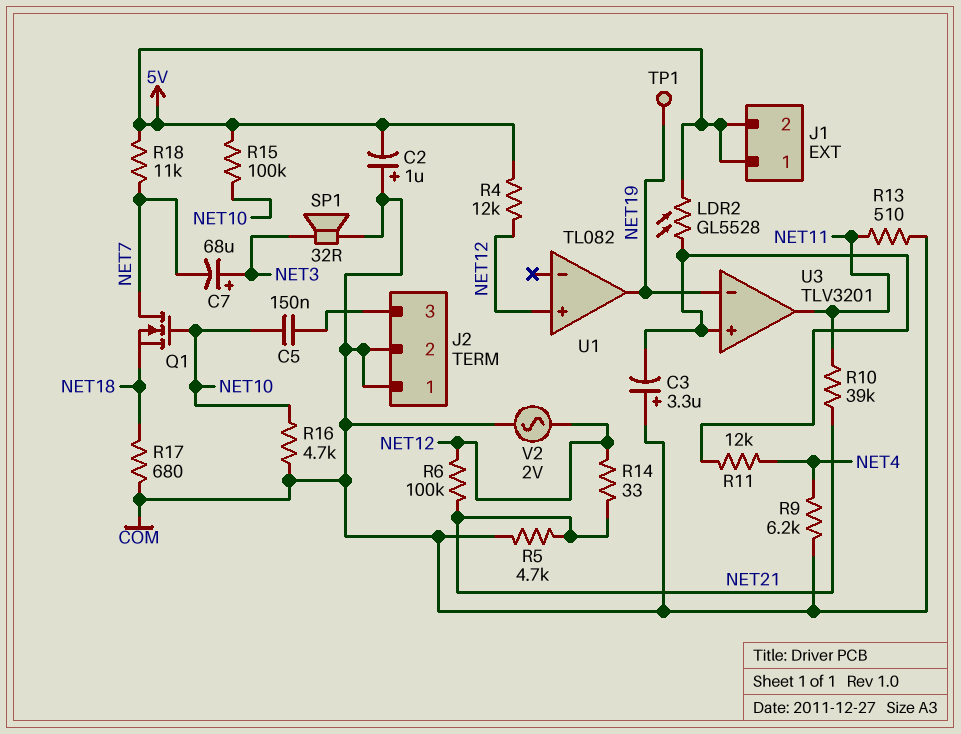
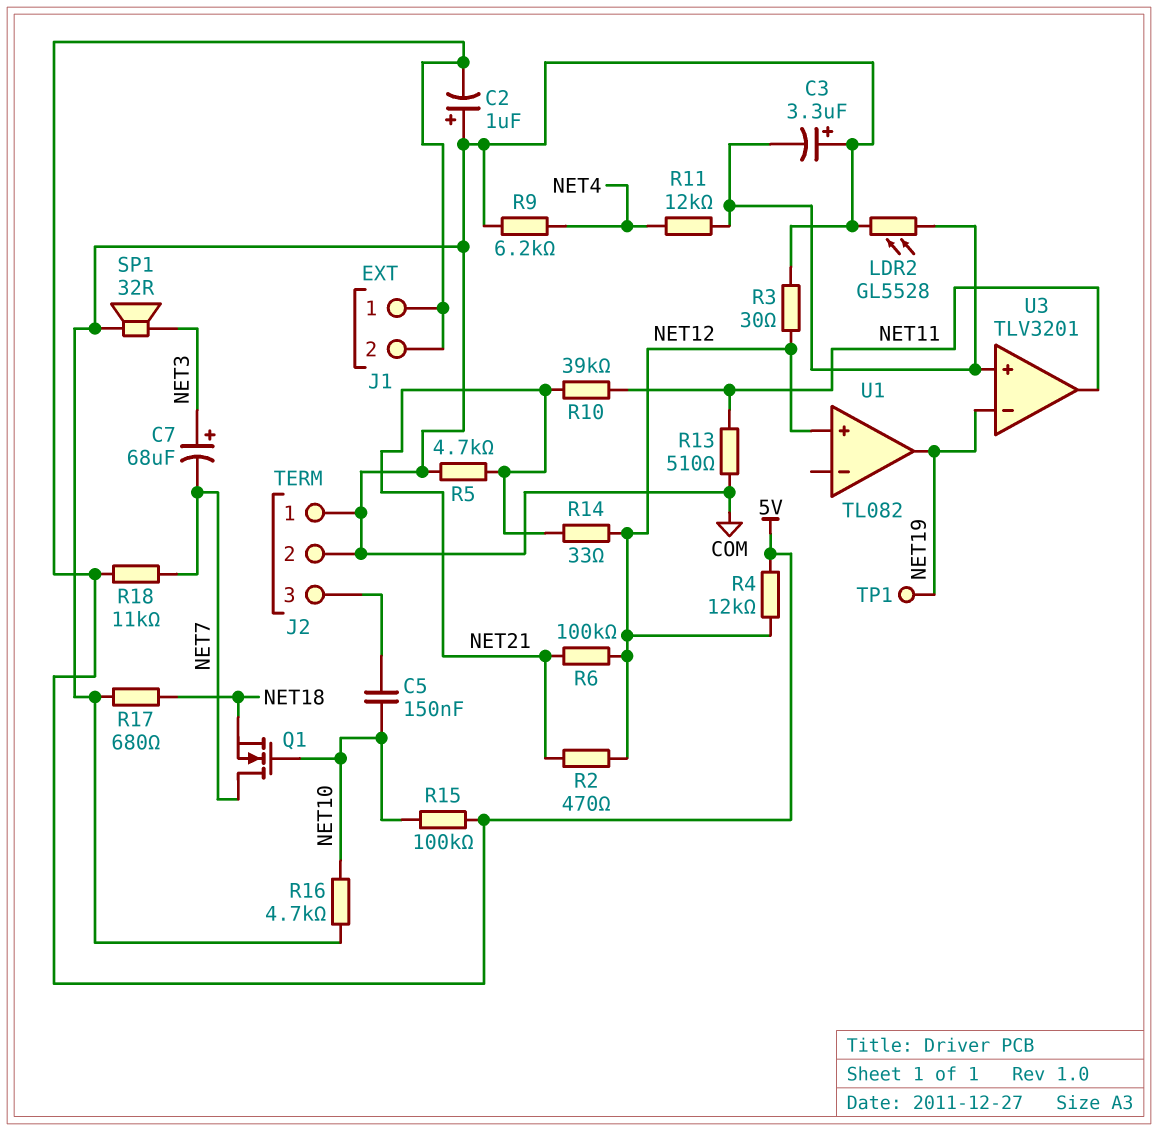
LDR2: GL5528 (5V, U3/in+) -> GL5528 (COM, U3/in+)
R2: none -> 470 (NET12, NET21)
R3: none -> 30 (COM, NET12)
V2: AC 2V (COM, NET12) -> none

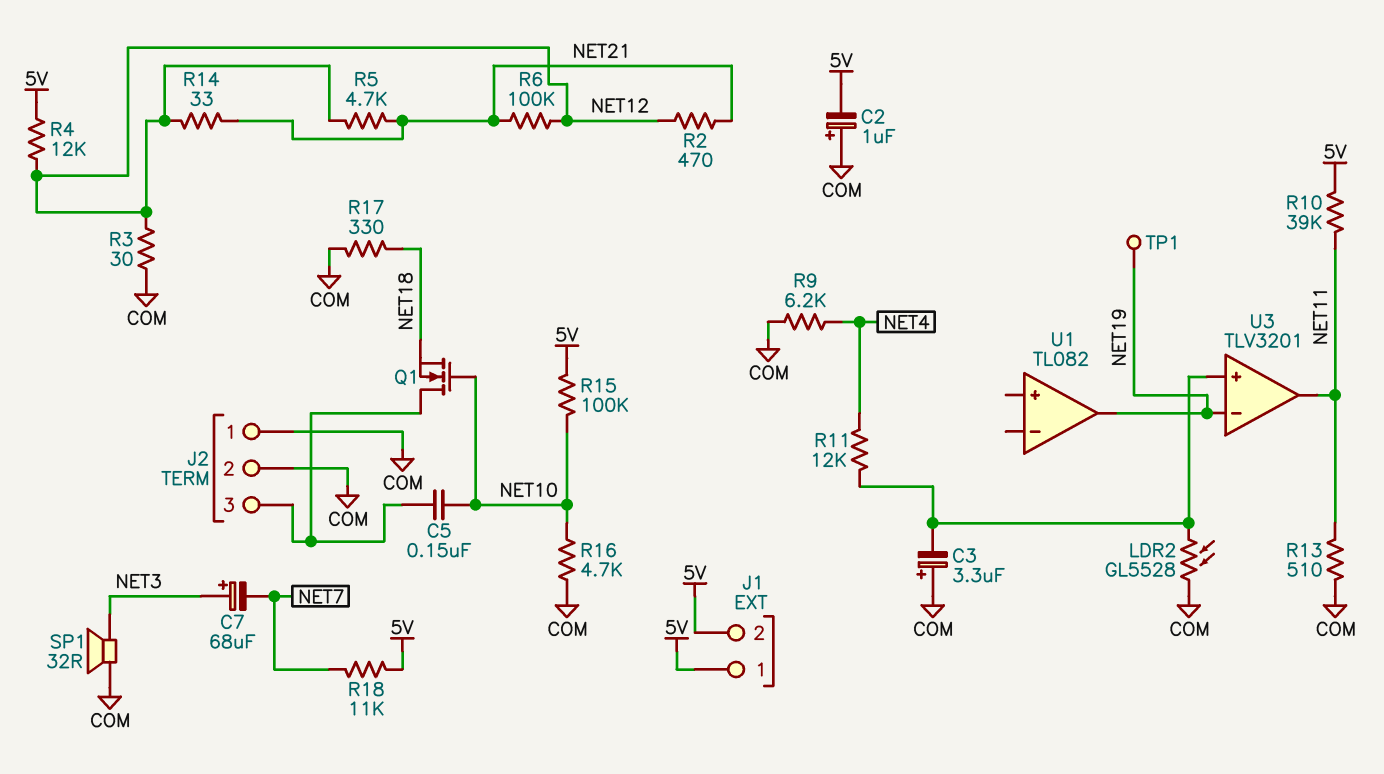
Q1: NMOS (G NET10, D NET7, S NET18) -> NMOS (G NET10, D J2/3, S NET18)
R5: 4.7k (COM, NET21) -> 4.7k (NET12, NET21)
R10: 39k (NET11, NET21) -> 39k (5V, NET11)
R17: 680 (COM, NET18) -> 330 (COM, NET18)
U1 pin in+: NET12 -> none

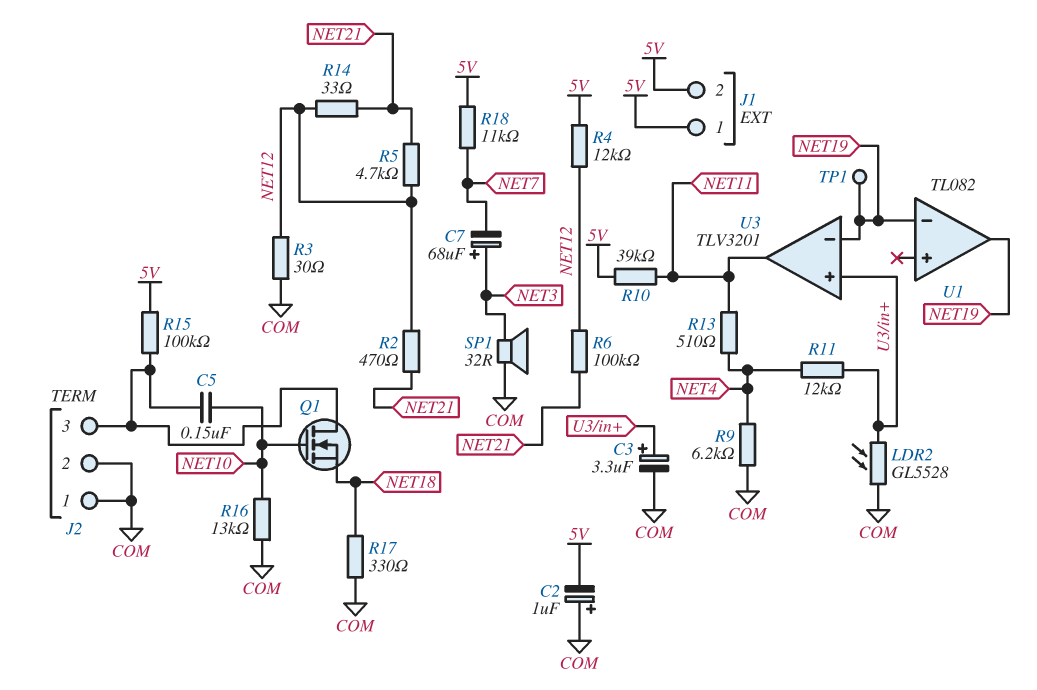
C3: 3.3uF (plus COM, minus U3/in+) -> 3.3uF (plus U3/in+, minus COM)
R13: 510 (COM, NET11) -> 510 (NET4, NET11)
R15: 100k (5V, NET10) -> 100k (5V, J2/3)
R16: 4.7k (COM, NET10) -> 13k (COM, NET10)
U1 pin in-: none -> NET19

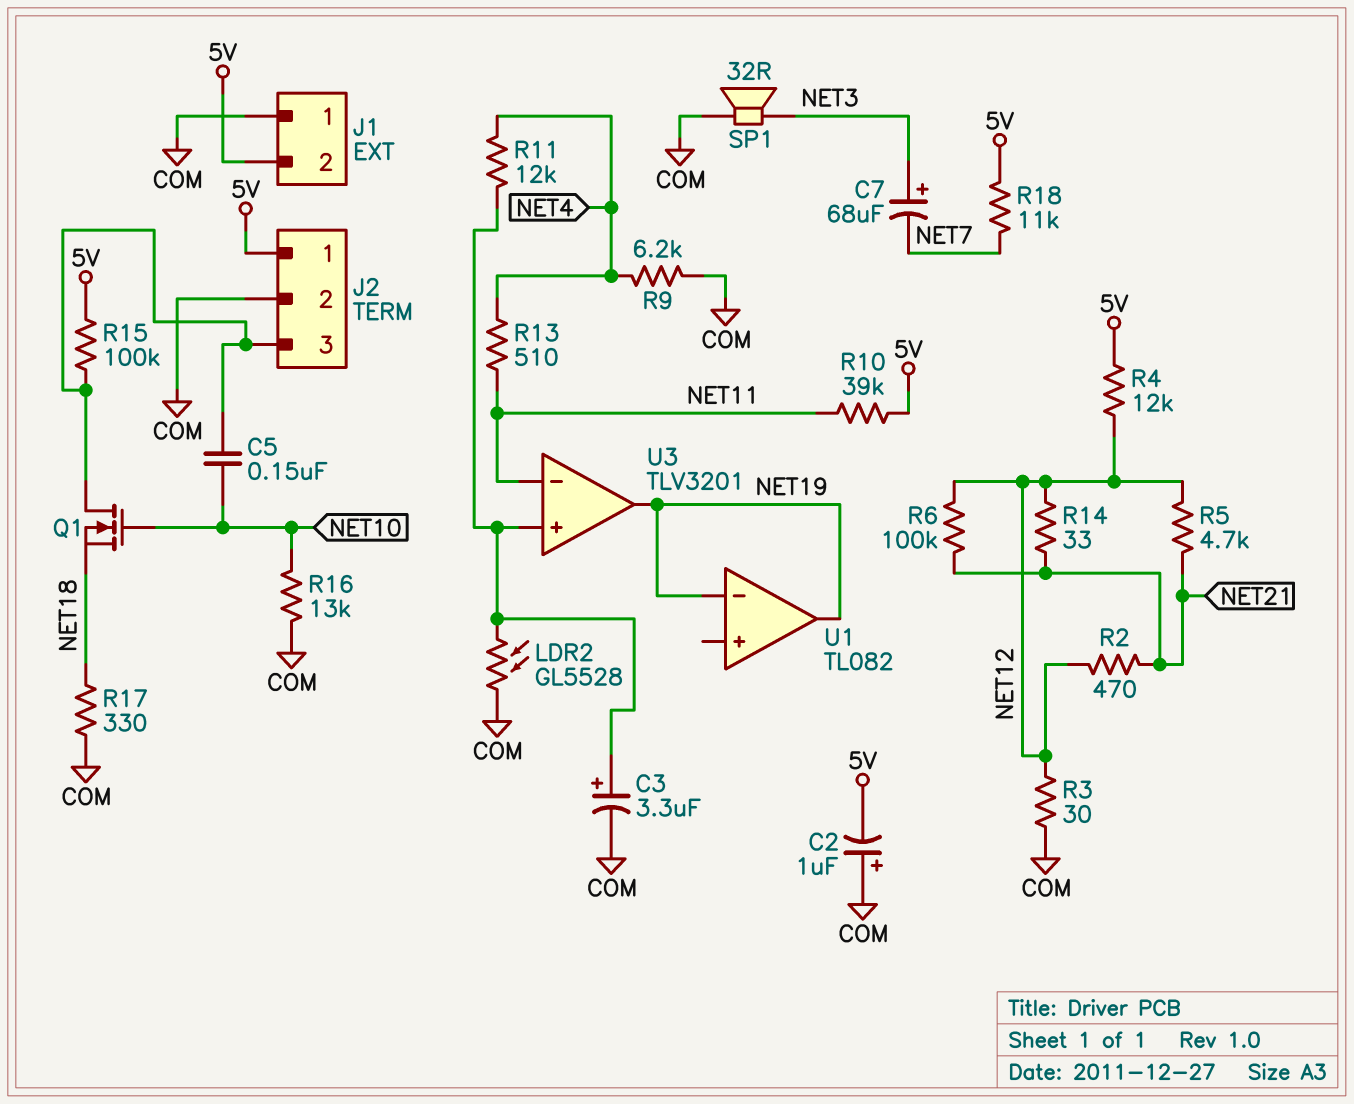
J1 pin 1: 5V -> COM
J2 pin 1: COM -> 5V
TP1: test point (NET19) -> none
U3 pin in-: NET19 -> NET11
U3 pin out: NET11 -> NET19

